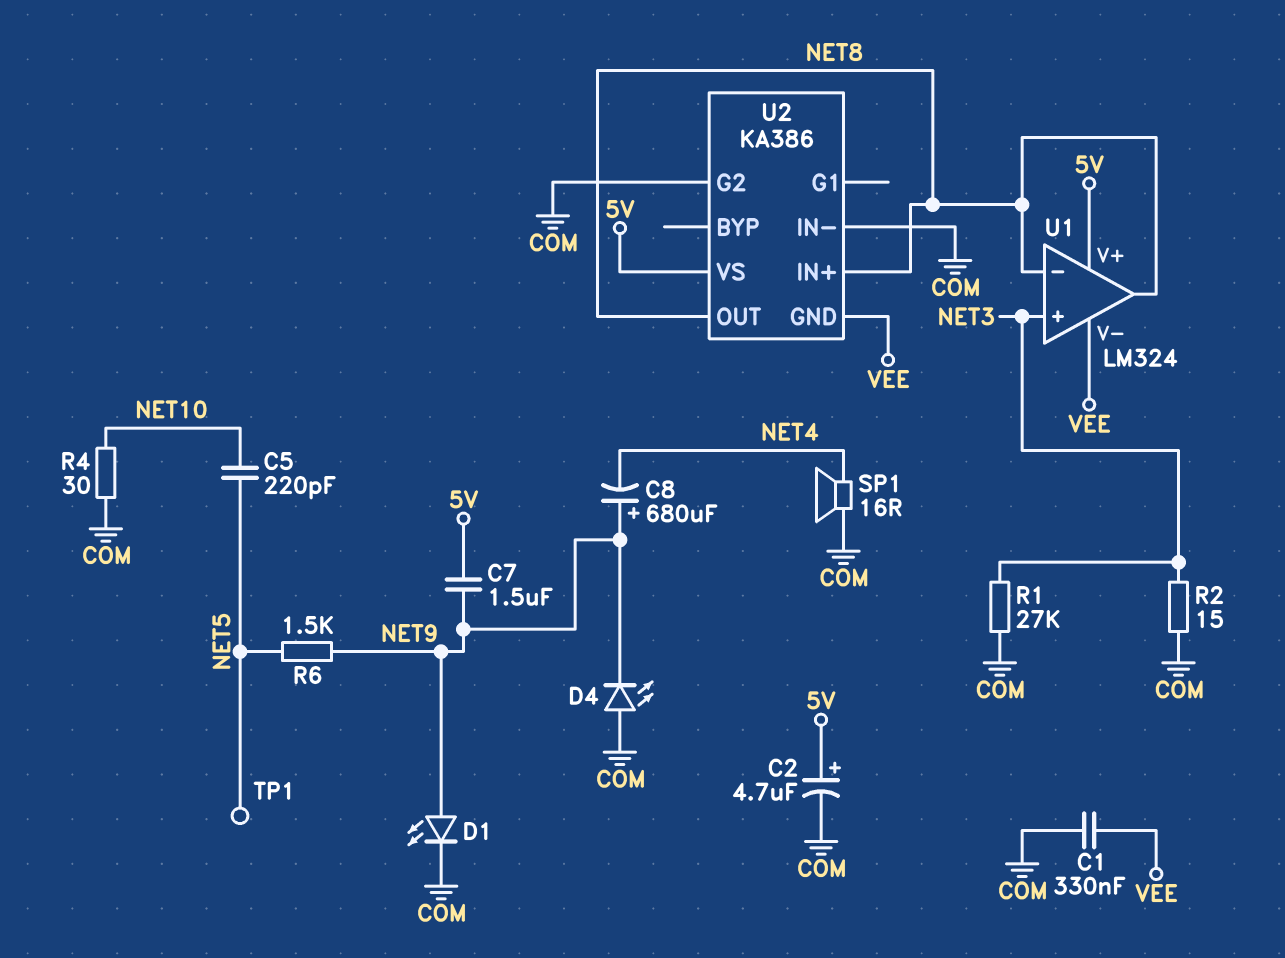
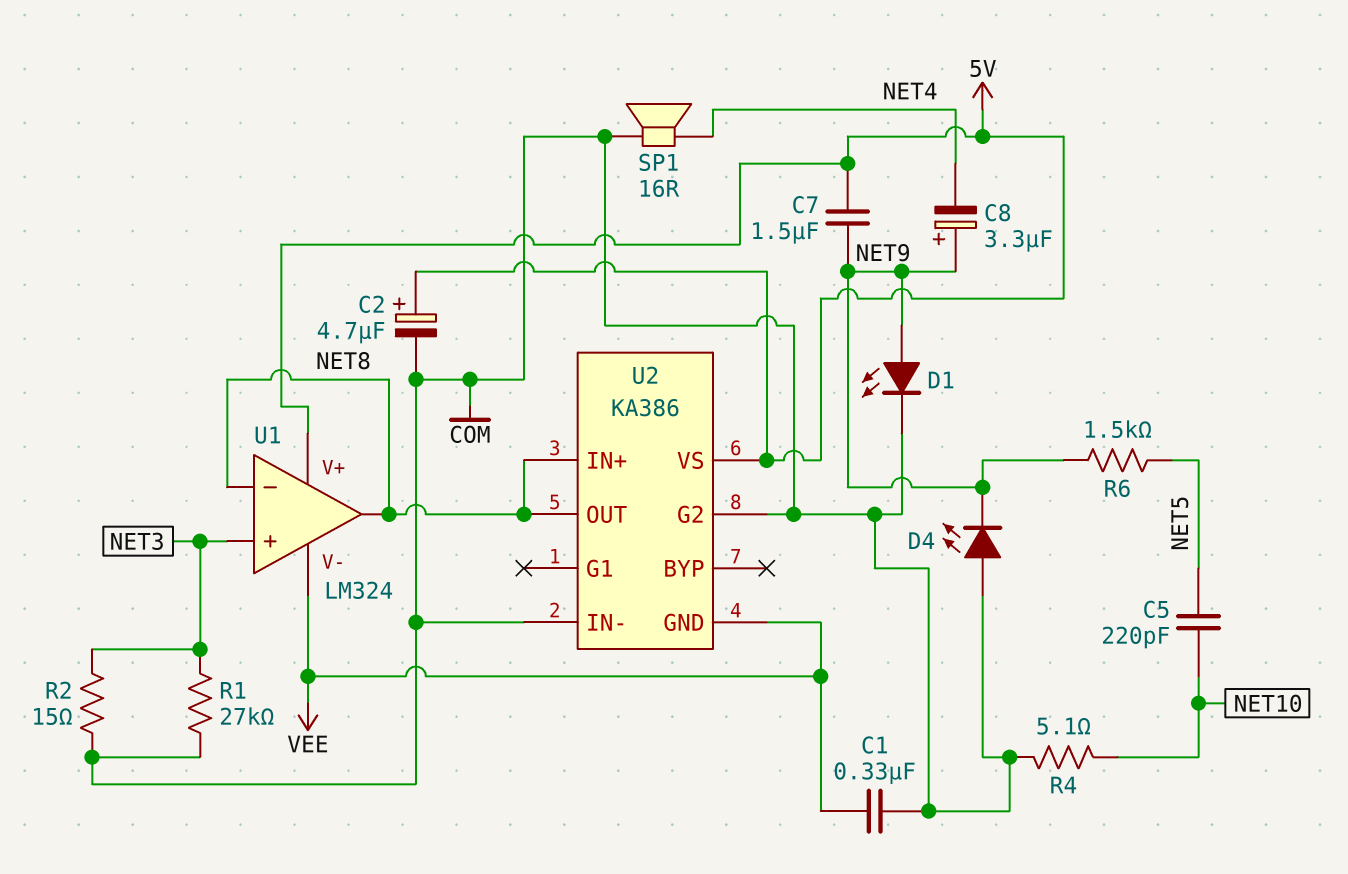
C8: 680uF (plus NET9, minus NET4) -> 3.3uF (plus NET9, minus NET4)
R4: 30 (COM, NET10) -> 5.1 (COM, NET10)
TP1: test point (NET5) -> none

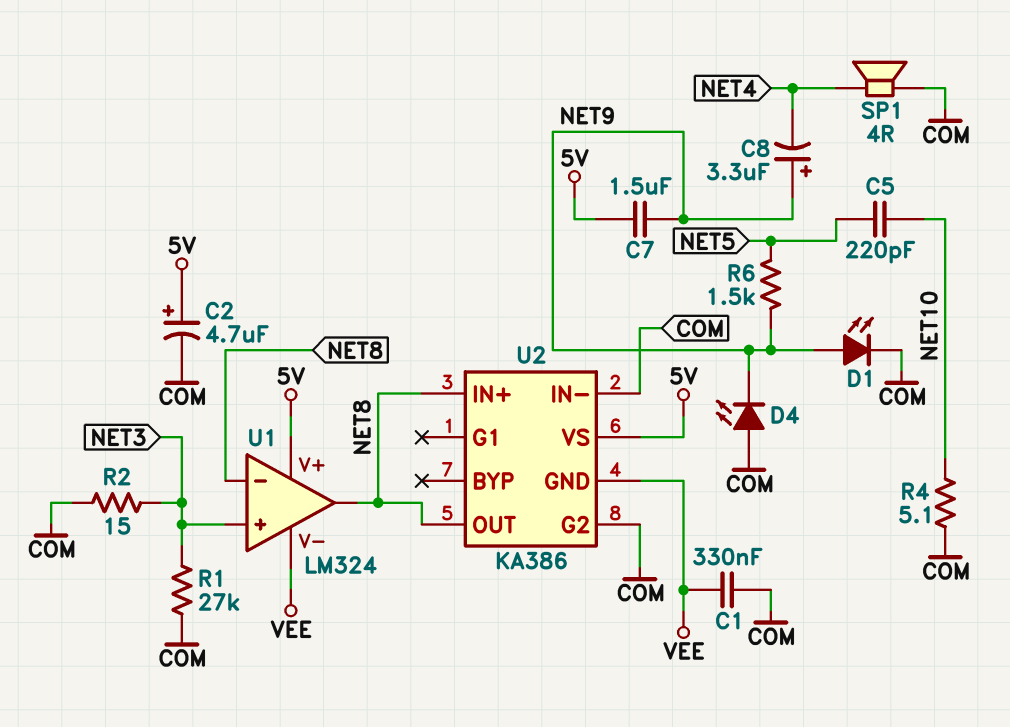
SP1: speaker 16R (COM, NET4) -> speaker 4R (COM, NET4)

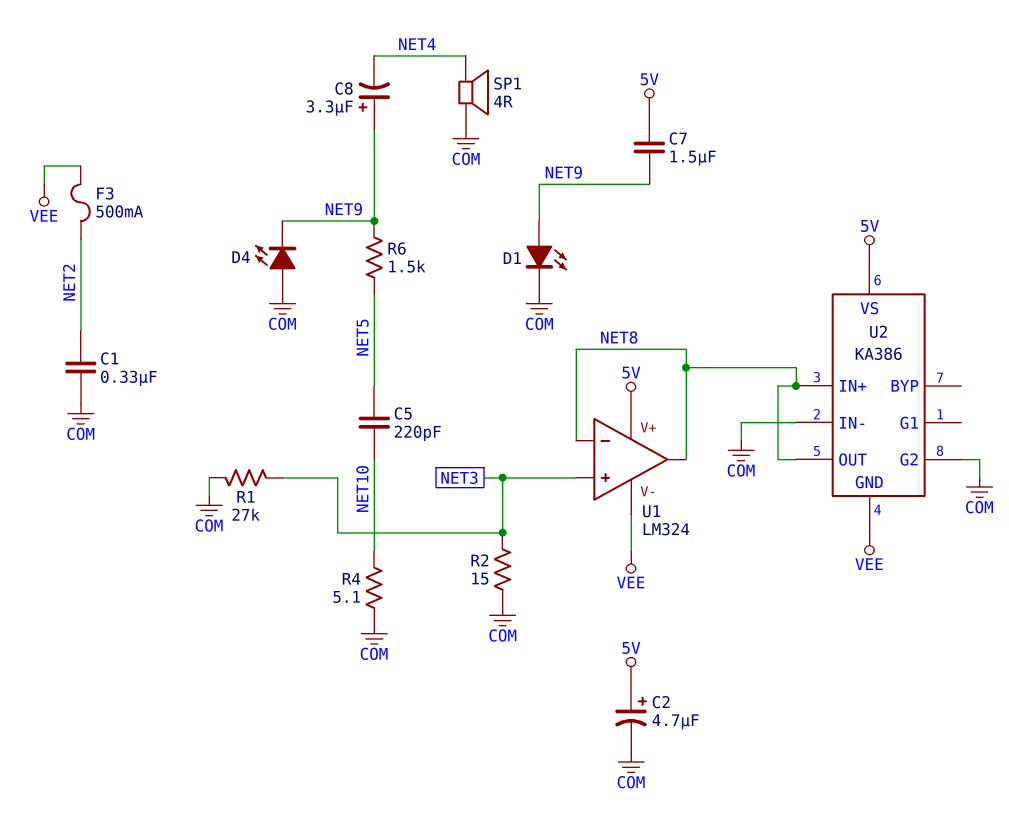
C1: 330nF (COM, VEE) -> 330nF (COM, NET2)
F3: none -> 500mA (NET2, VEE)

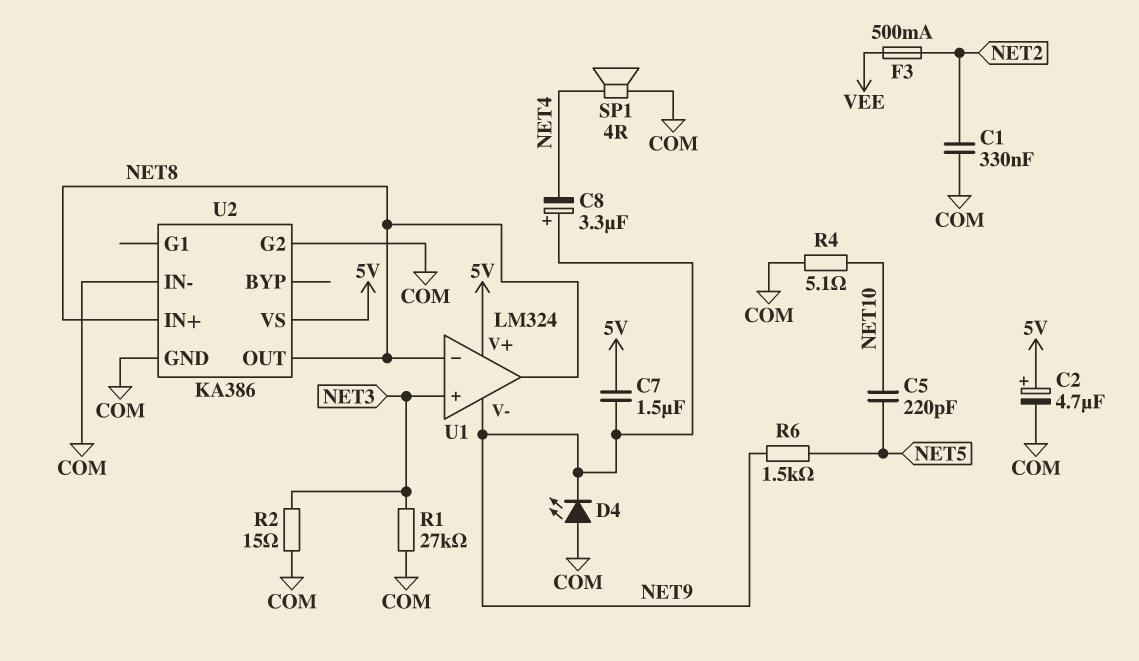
D1: LED (A NET9, K COM) -> none
U1 pin V-: VEE -> NET9
U2 pin GND: VEE -> COM

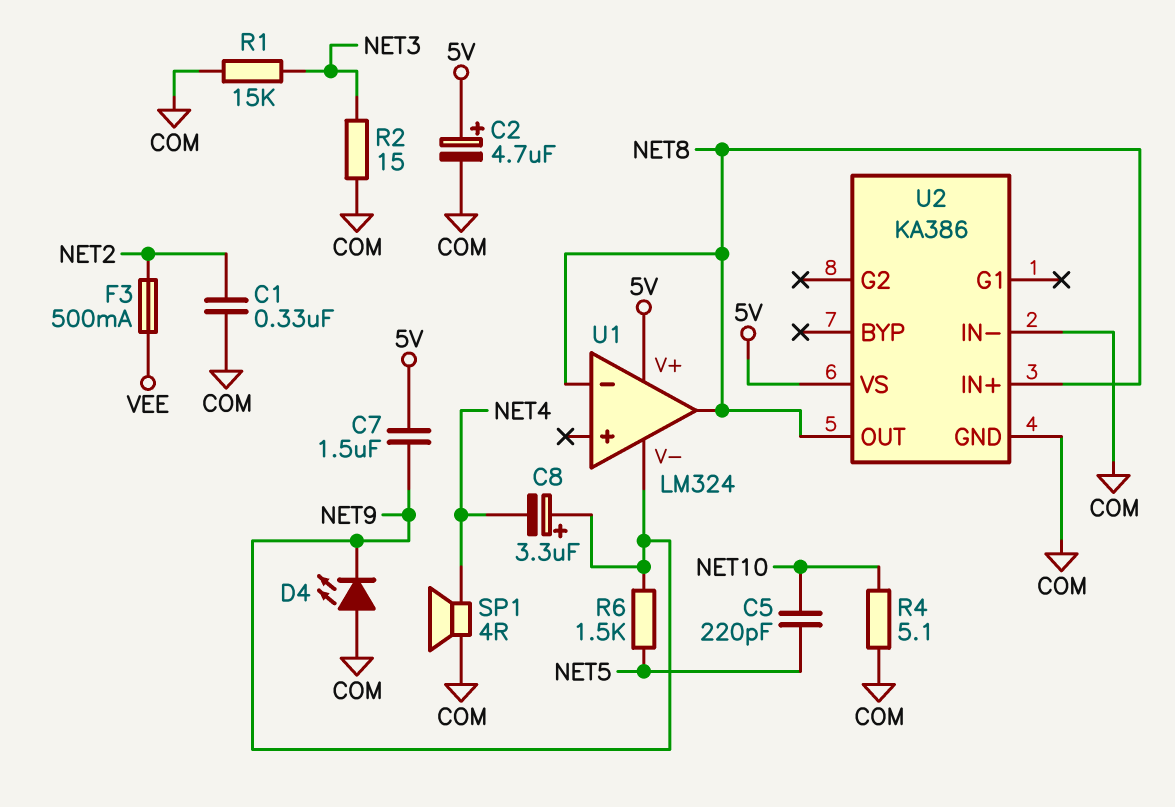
R1: 27k (COM, NET3) -> 15k (COM, NET3)
U1 pin in+: NET3 -> none
U2 pin G2: COM -> none

